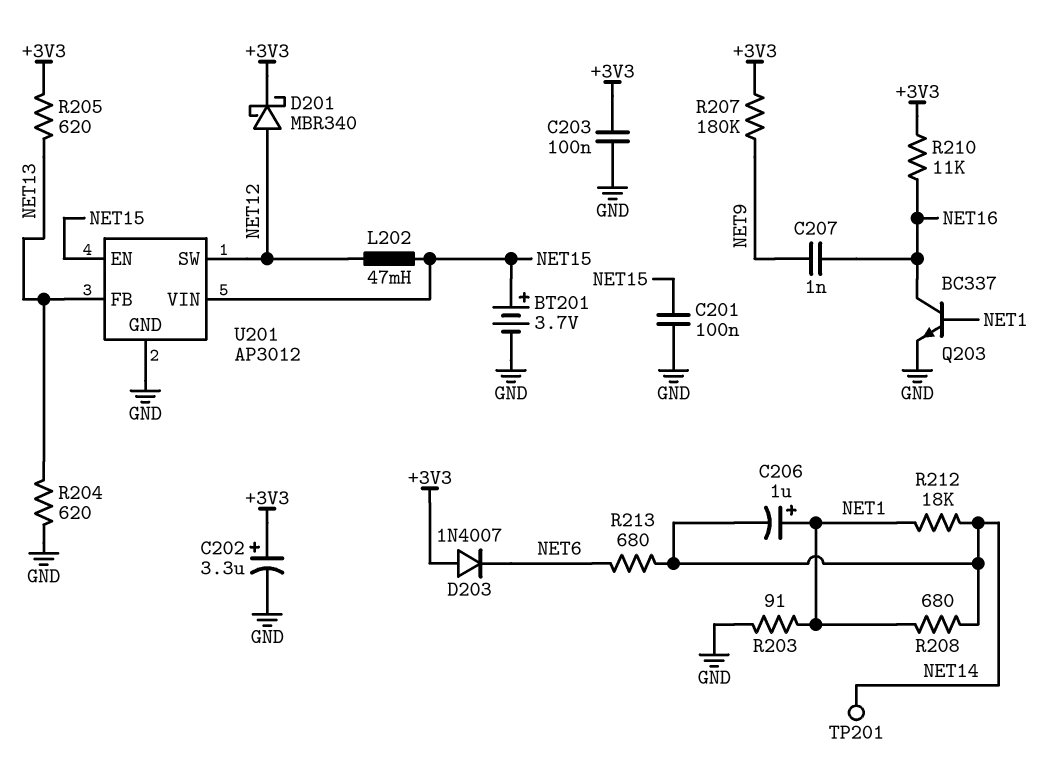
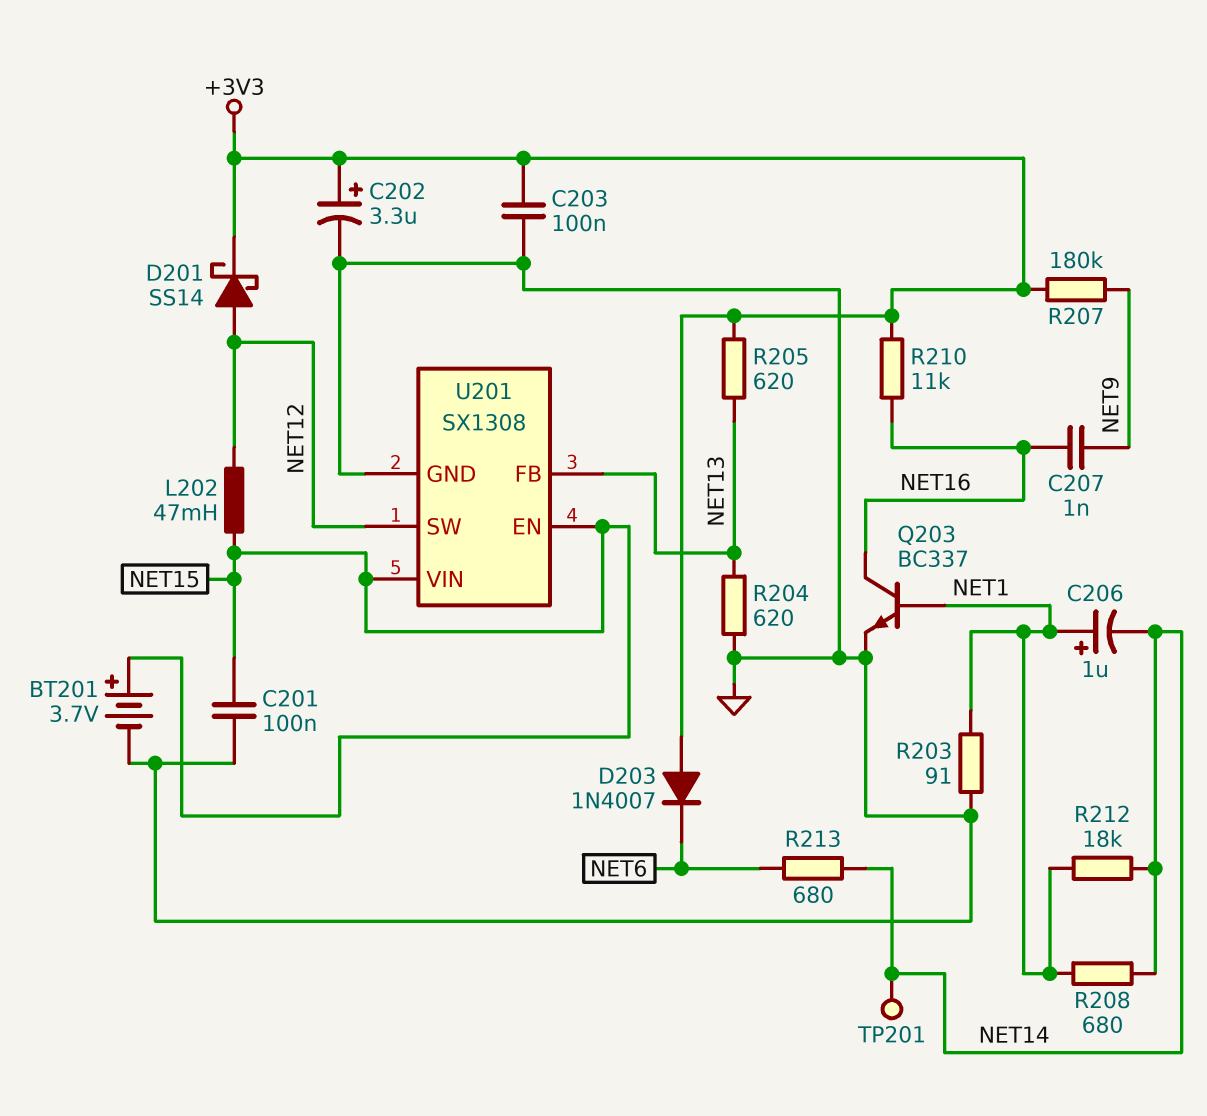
D201: schottky MBR340 (A NET12, K +3V3) -> schottky SS14 (A NET12, K +3V3)
U201: AP3012 -> SX1308

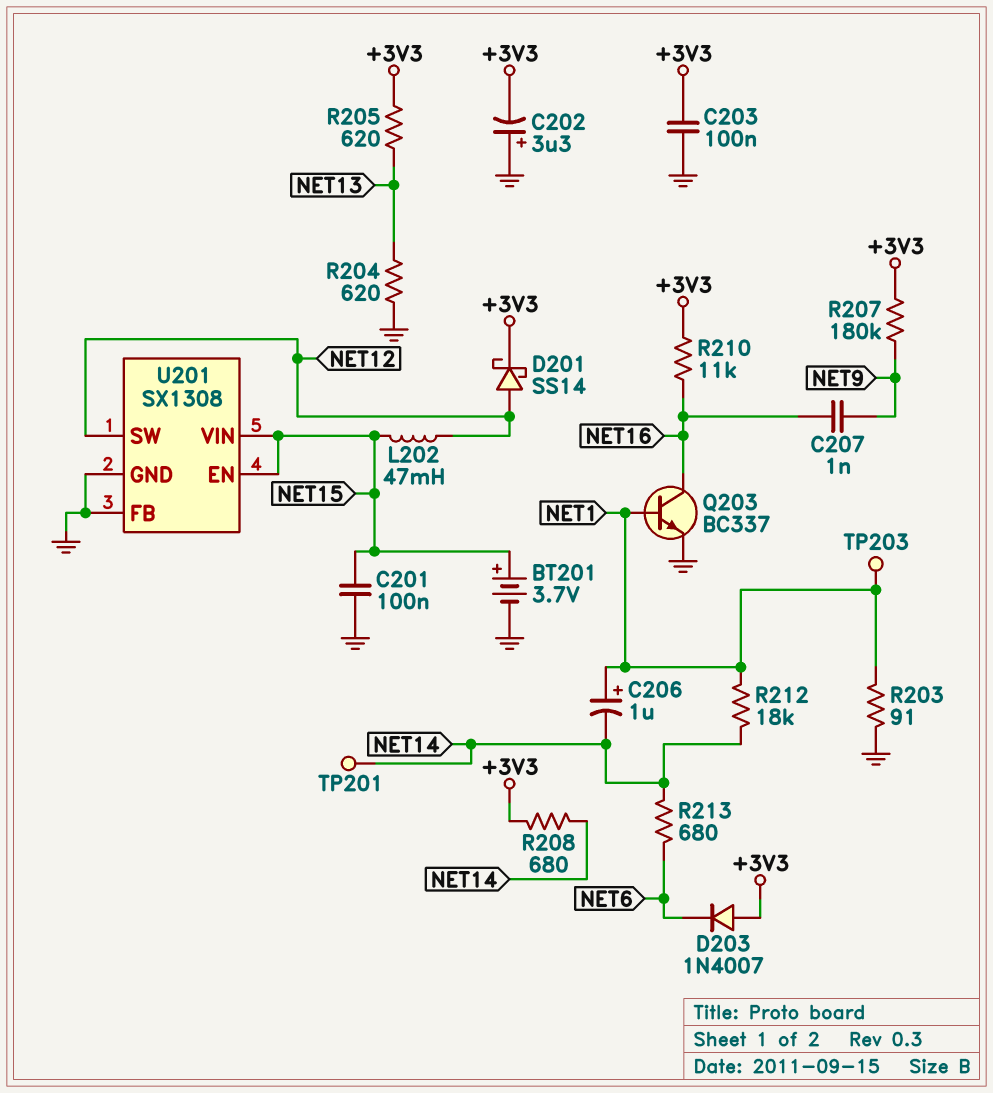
C202: 3.3uF (plus +3V3, minus GND) -> 3.3uF (plus GND, minus +3V3)
R208: 680 (NET1, NET14) -> 680 (+3V3, NET14)
TP203: none -> test point (NET1)
U201 pin FB: NET13 -> GND

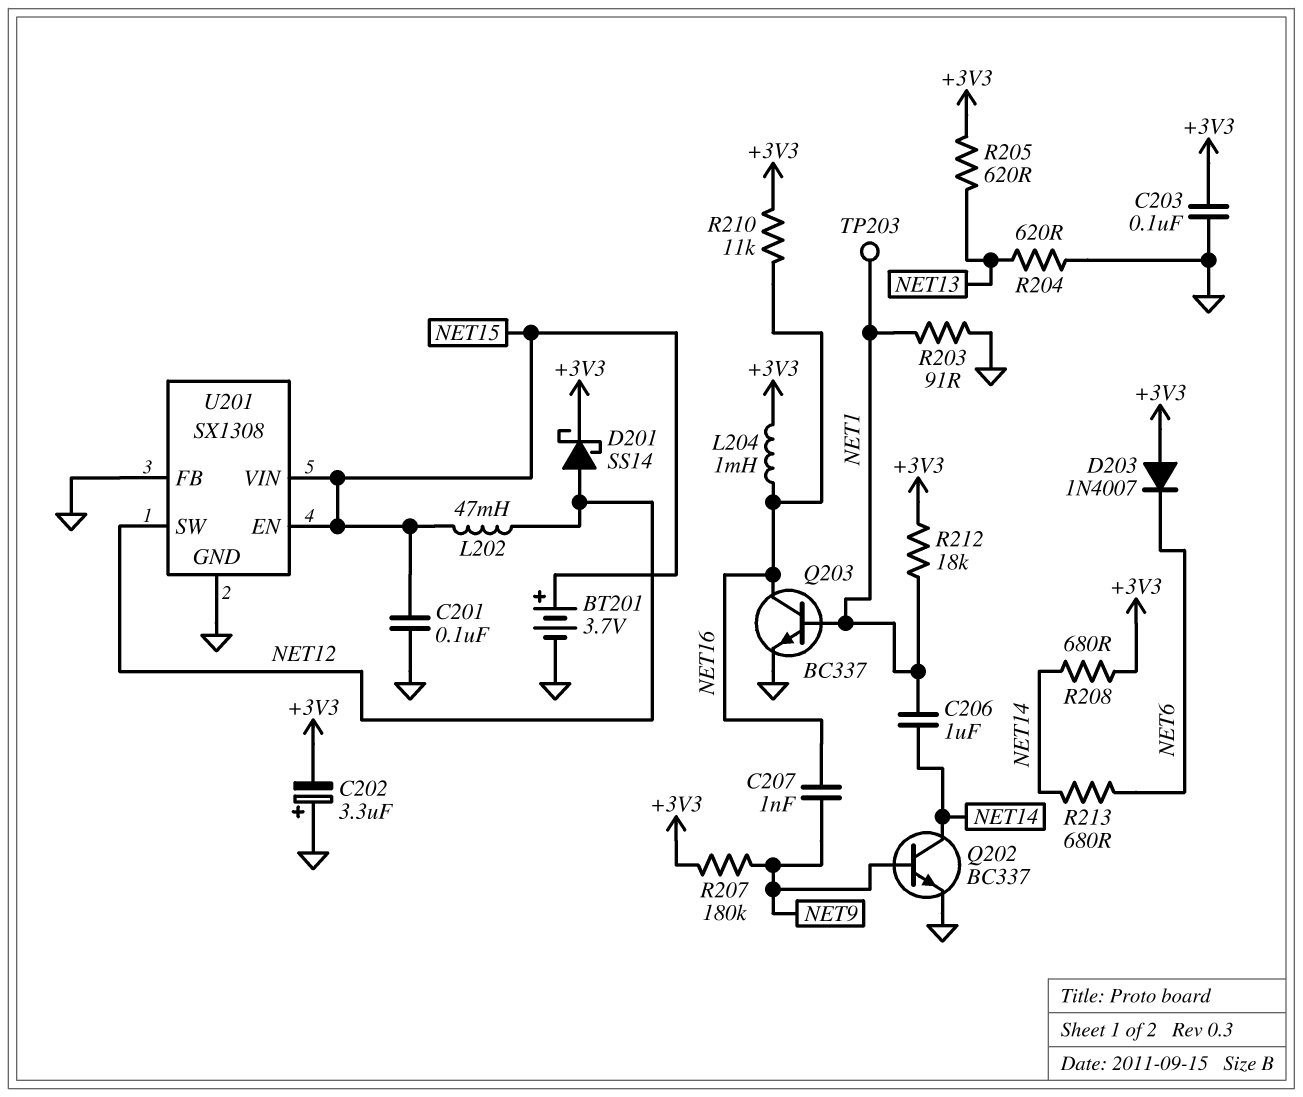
C206: 1uF (plus NET1, minus NET14) -> 1uF (NET1, NET14)
L204: none -> 1mH (+3V3, NET16)
Q202: none -> NPN BC337 (B NET9, C NET14, E GND)
R212: 18k (NET1, NET14) -> 18k (+3V3, NET1)
TP201: test point (NET14) -> none

